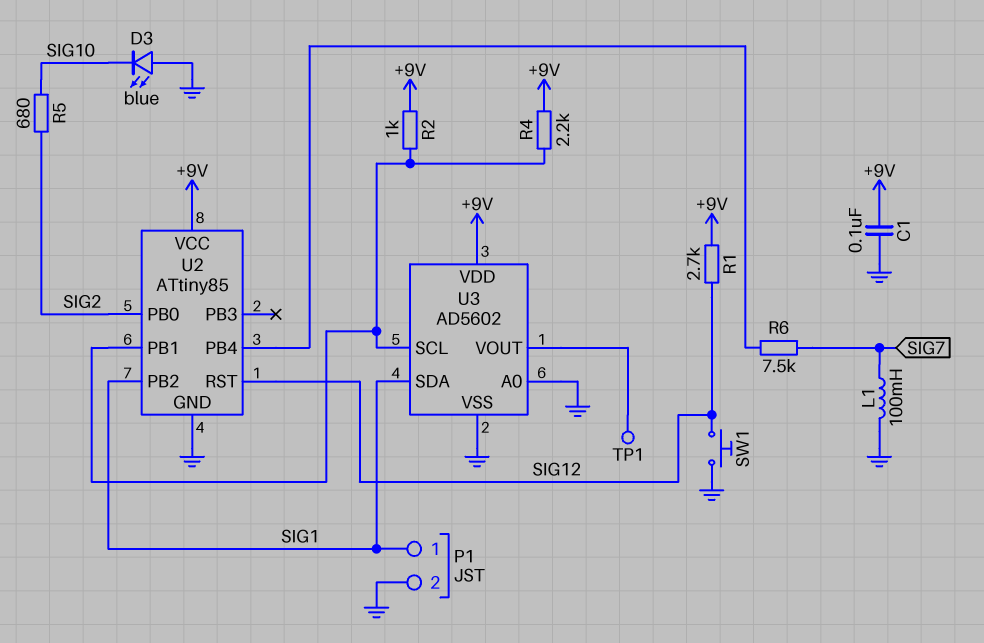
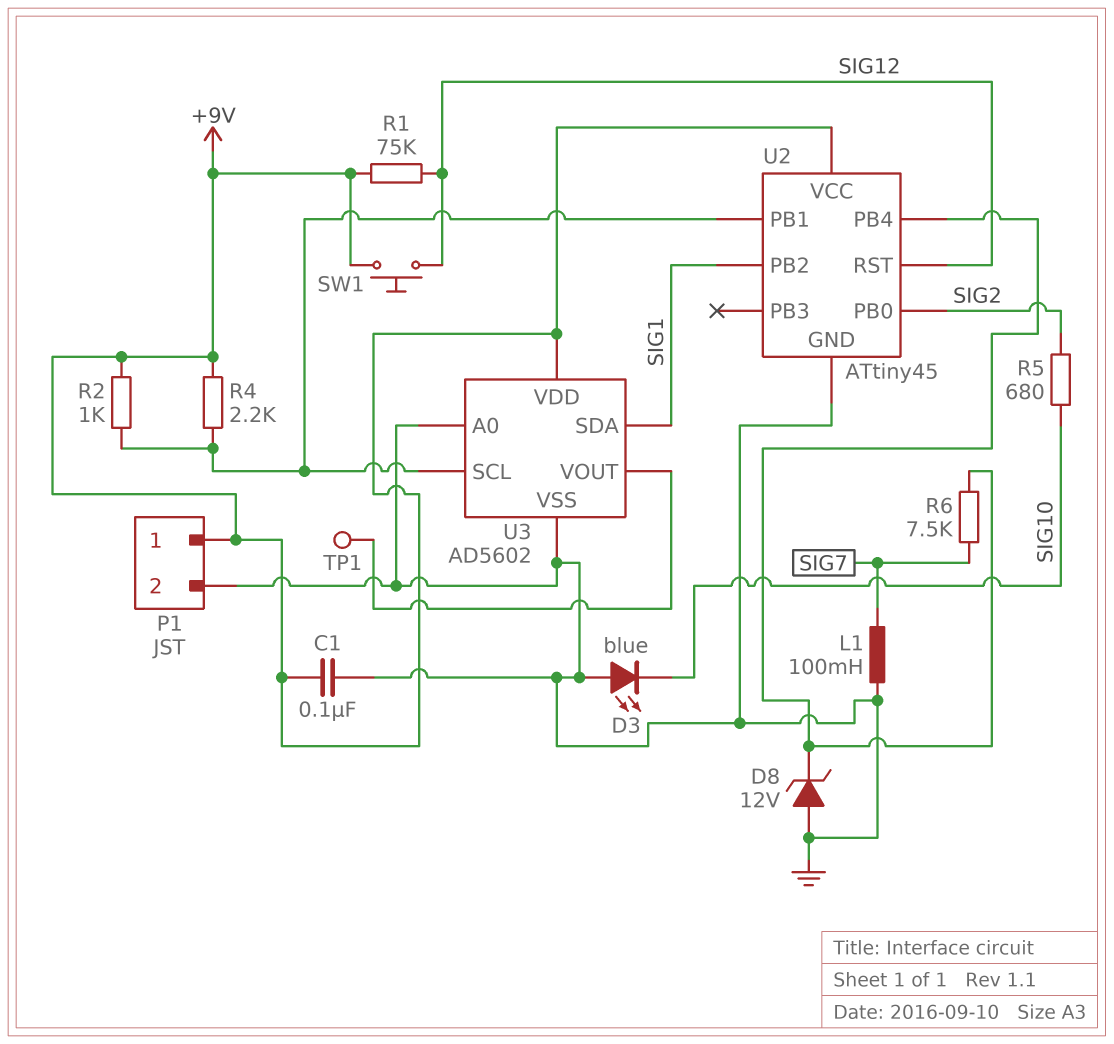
D8: none -> zener 12V (A GND, K U2/PB4)
P1 pin 1: SIG1 -> +9V
R1: 2.7k (+9V, SIG12) -> 75k (+9V, SIG12)
SW1: button (GND, SIG12) -> button (+9V, SIG12)
U2: ATtiny85 -> ATtiny45

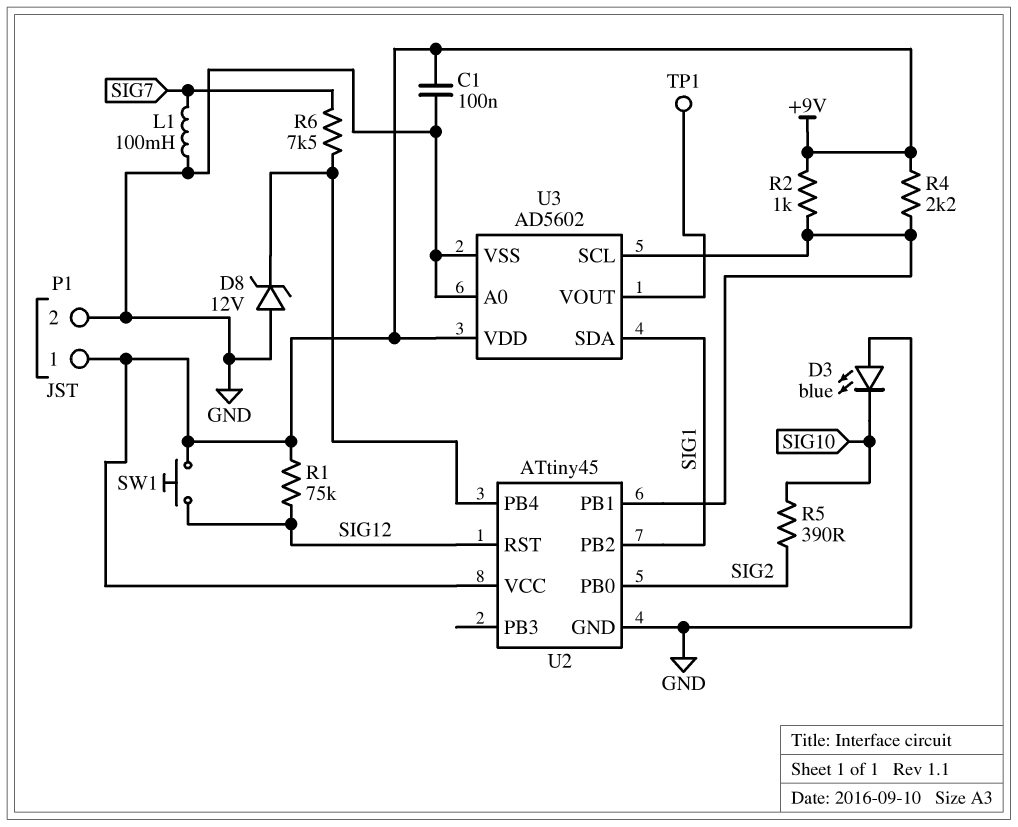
R5: 680 (SIG2, SIG10) -> 390 (SIG2, SIG10)

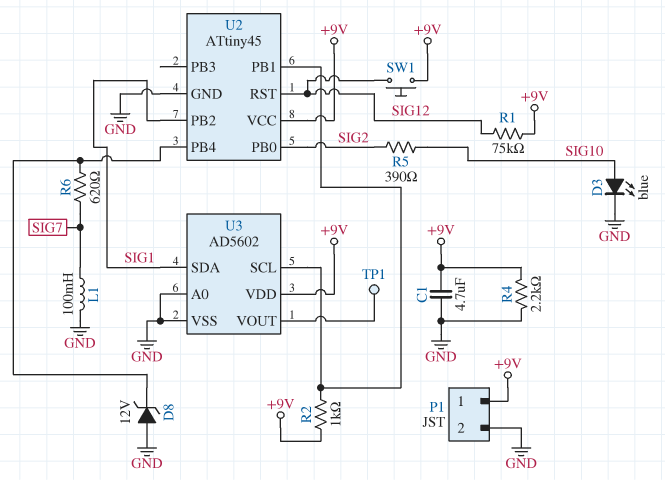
C1: 100nF (+9V, GND) -> 4.7uF (+9V, GND)
D3: LED blue (A GND, K SIG10) -> LED blue (A SIG10, K GND)
R4: 2.2k (+9V, U2/PB1) -> 2.2k (+9V, GND)
R6: 7.5k (SIG7, U2/PB4) -> 620 (SIG7, U2/PB4)

